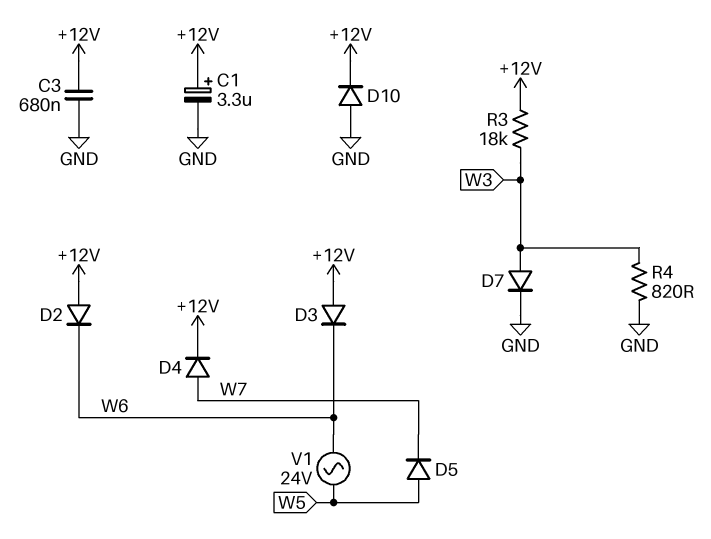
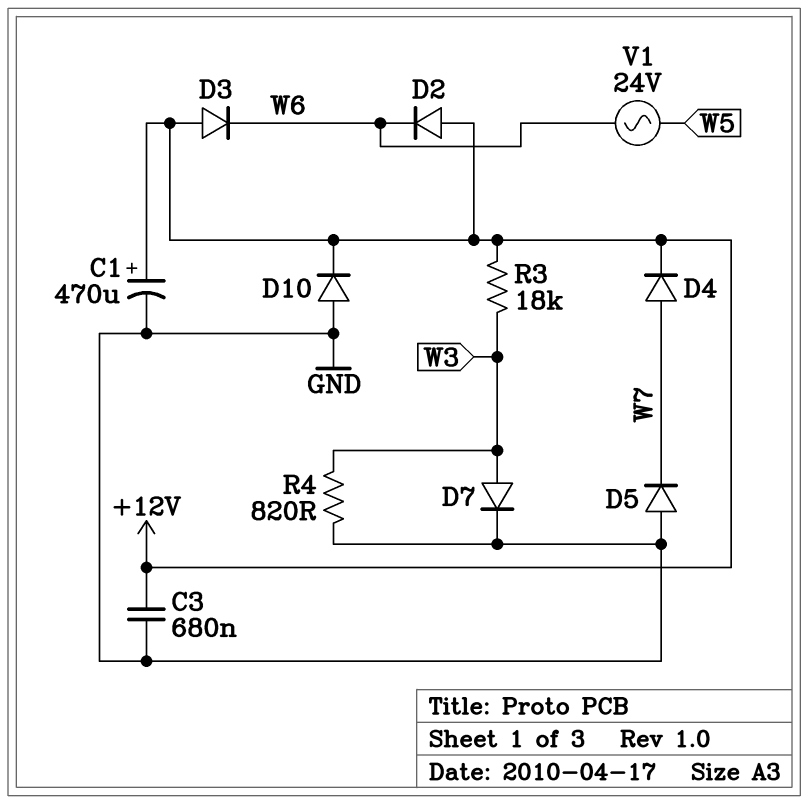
C1: 3.3uF (plus +12V, minus GND) -> 470uF (plus +12V, minus GND)
D5: diode (A W5, K W7) -> diode (A GND, K W7)

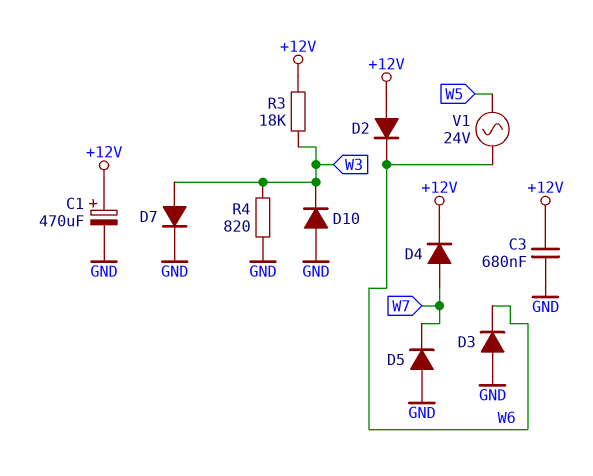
D3: diode (A +12V, K W6) -> diode (A GND, K W6)
D10: diode (A GND, K +12V) -> diode (A GND, K W3)

